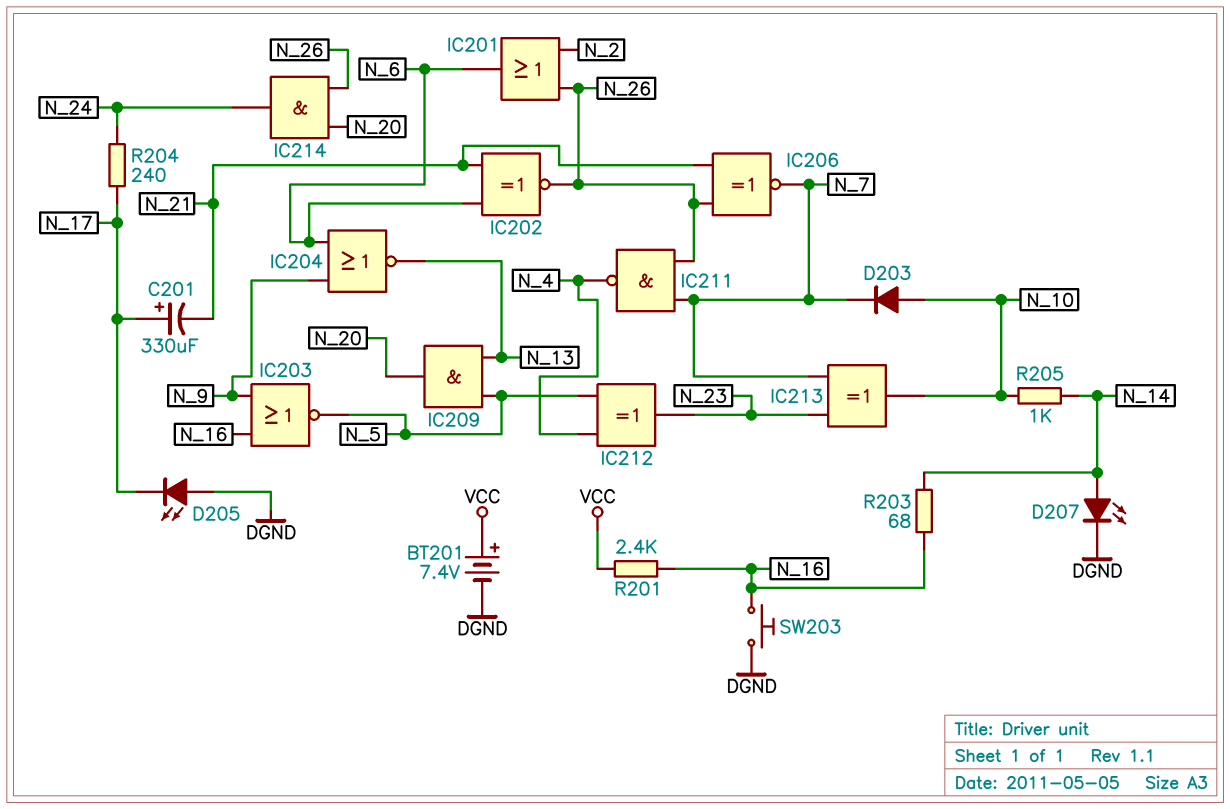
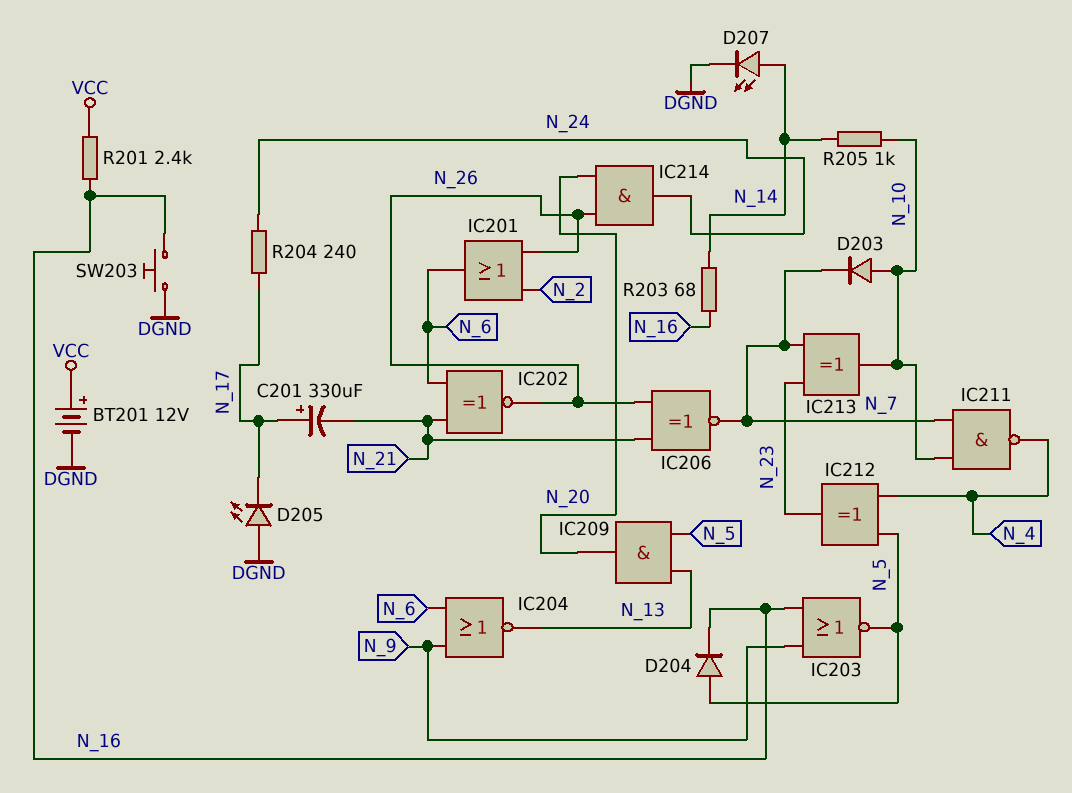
BT201: 7.4V (plus VCC, minus DGND) -> 12V (plus VCC, minus DGND)
D204: none -> diode (A N_5, K N_16)
IC211: NAND (in N_7, in N_26, out N_4) -> NAND (in N_7, in N_10, out N_4)

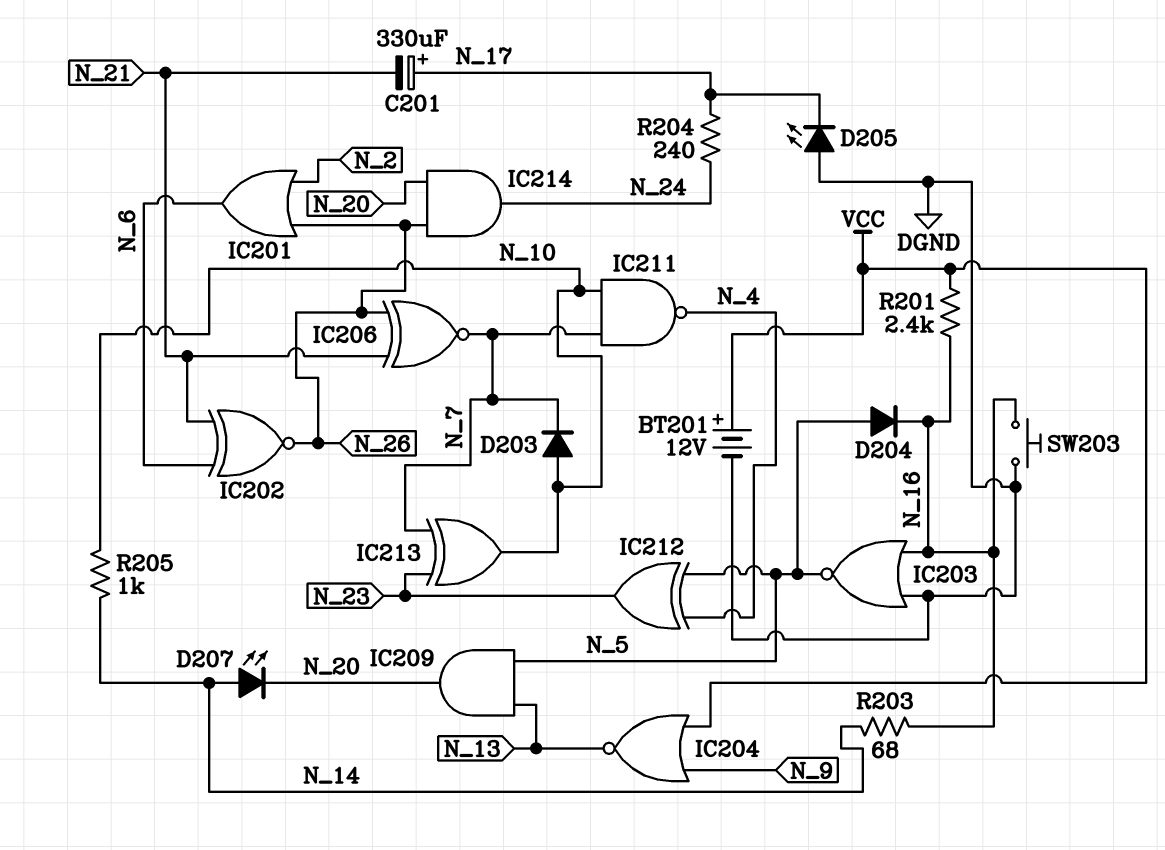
D207: LED (A N_14, K DGND) -> LED (A N_14, K N_20)
IC203: NOR (in N_9, in N_16, out N_5) -> NOR (in DGND, in N_16, out N_5)
IC204: NOR (in N_6, in N_9, out N_13) -> NOR (in N_9, in VCC, out N_13)

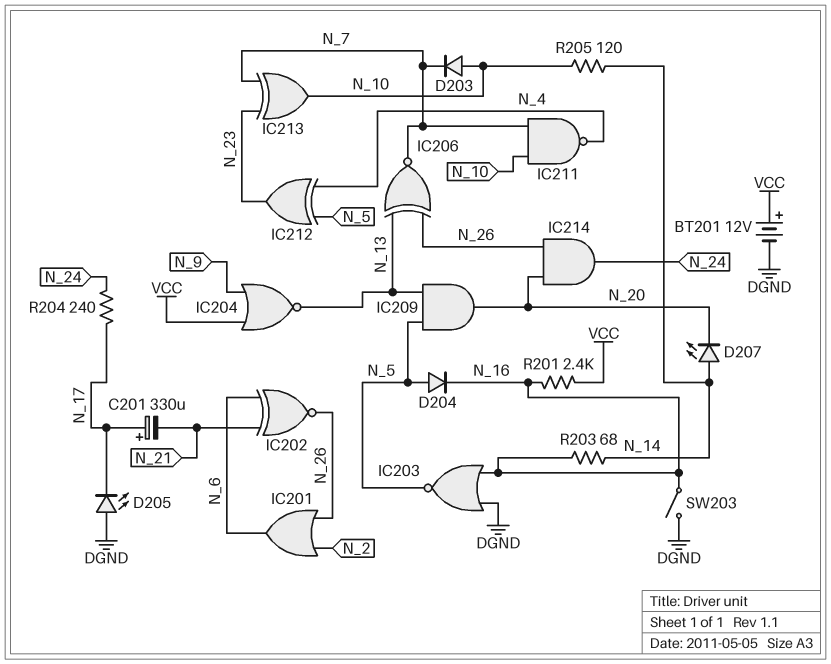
IC206: XNOR (in N_21, in N_26, out N_7) -> XNOR (in N_13, in N_26, out N_7)
R205: 1k (N_10, N_14) -> 120 (N_10, N_14)
SW203: button (DGND, N_16) -> switch (DGND, N_16)

